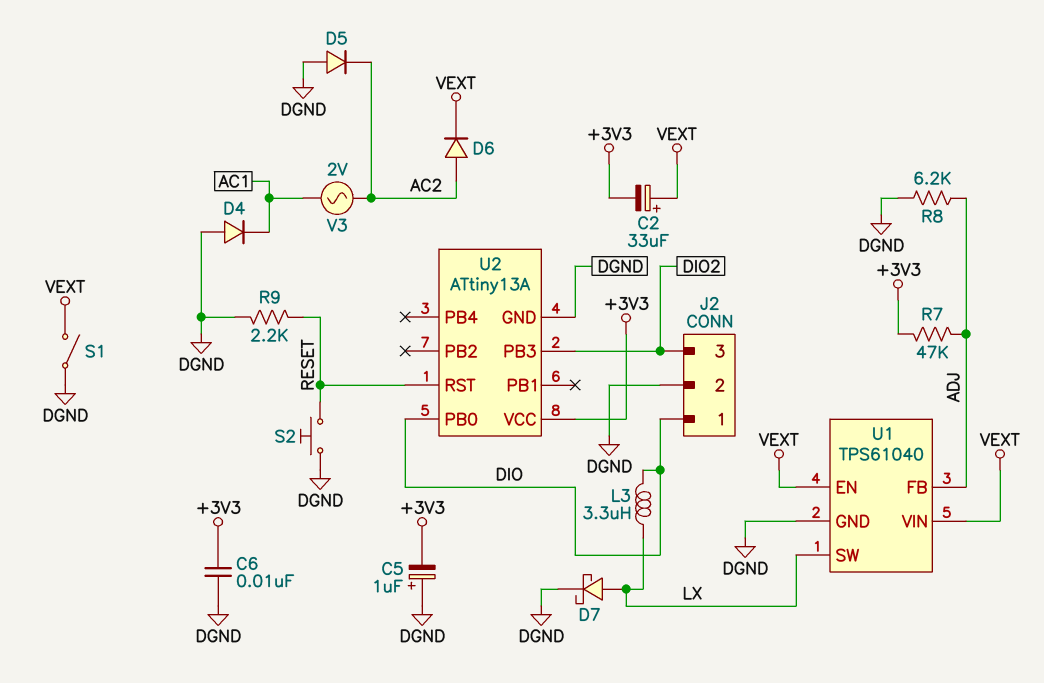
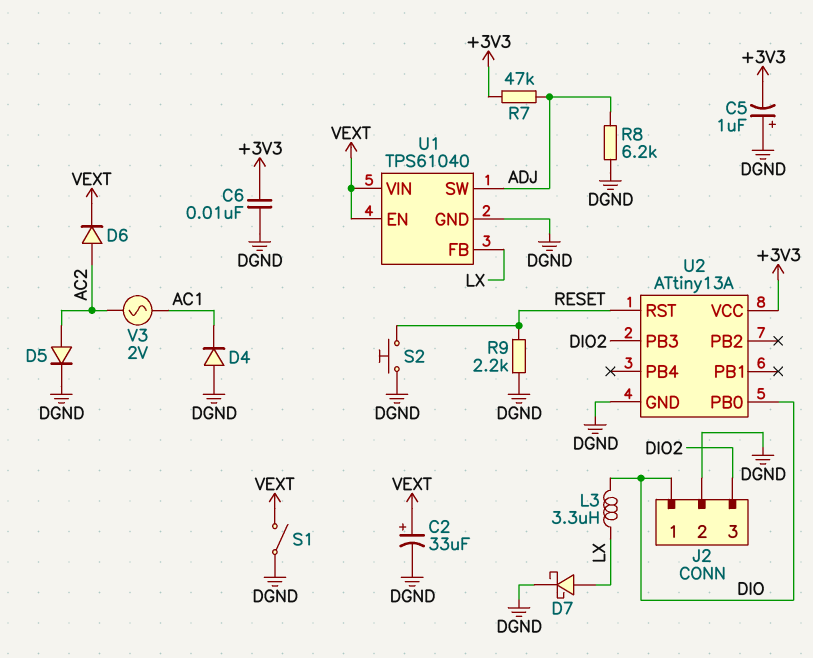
C2: 33uF (plus VEXT, minus +3V3) -> 33uF (plus VEXT, minus DGND)
D5: diode (A DGND, K AC2) -> diode (A AC2, K DGND)
U1 pin FB: ADJ -> LX
U1 pin SW: LX -> ADJ

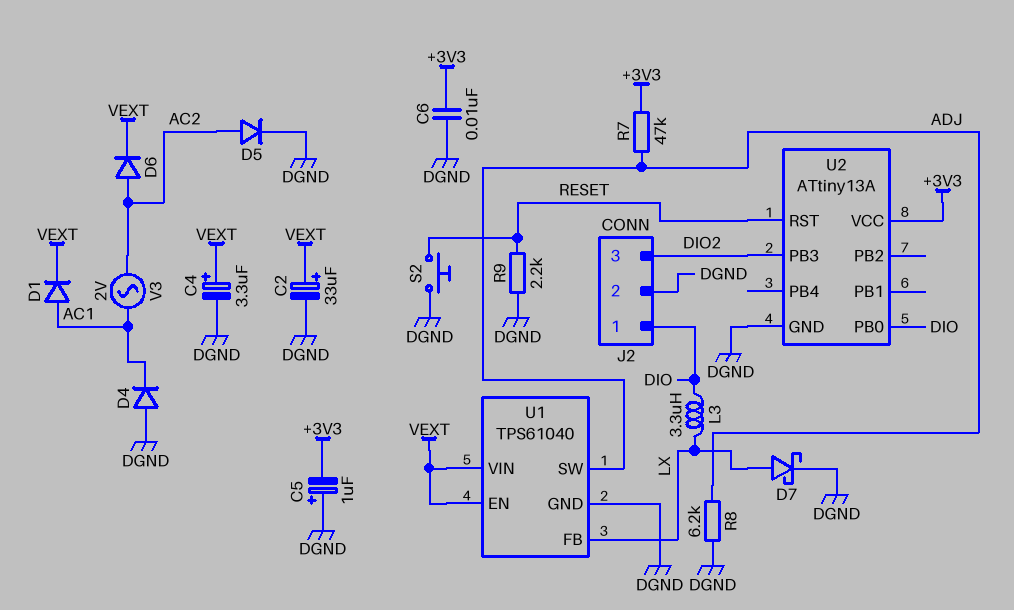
C4: none -> 3.3uF (plus VEXT, minus DGND)
D1: none -> diode (A AC1, K VEXT)
S1: switch (DGND, VEXT) -> none

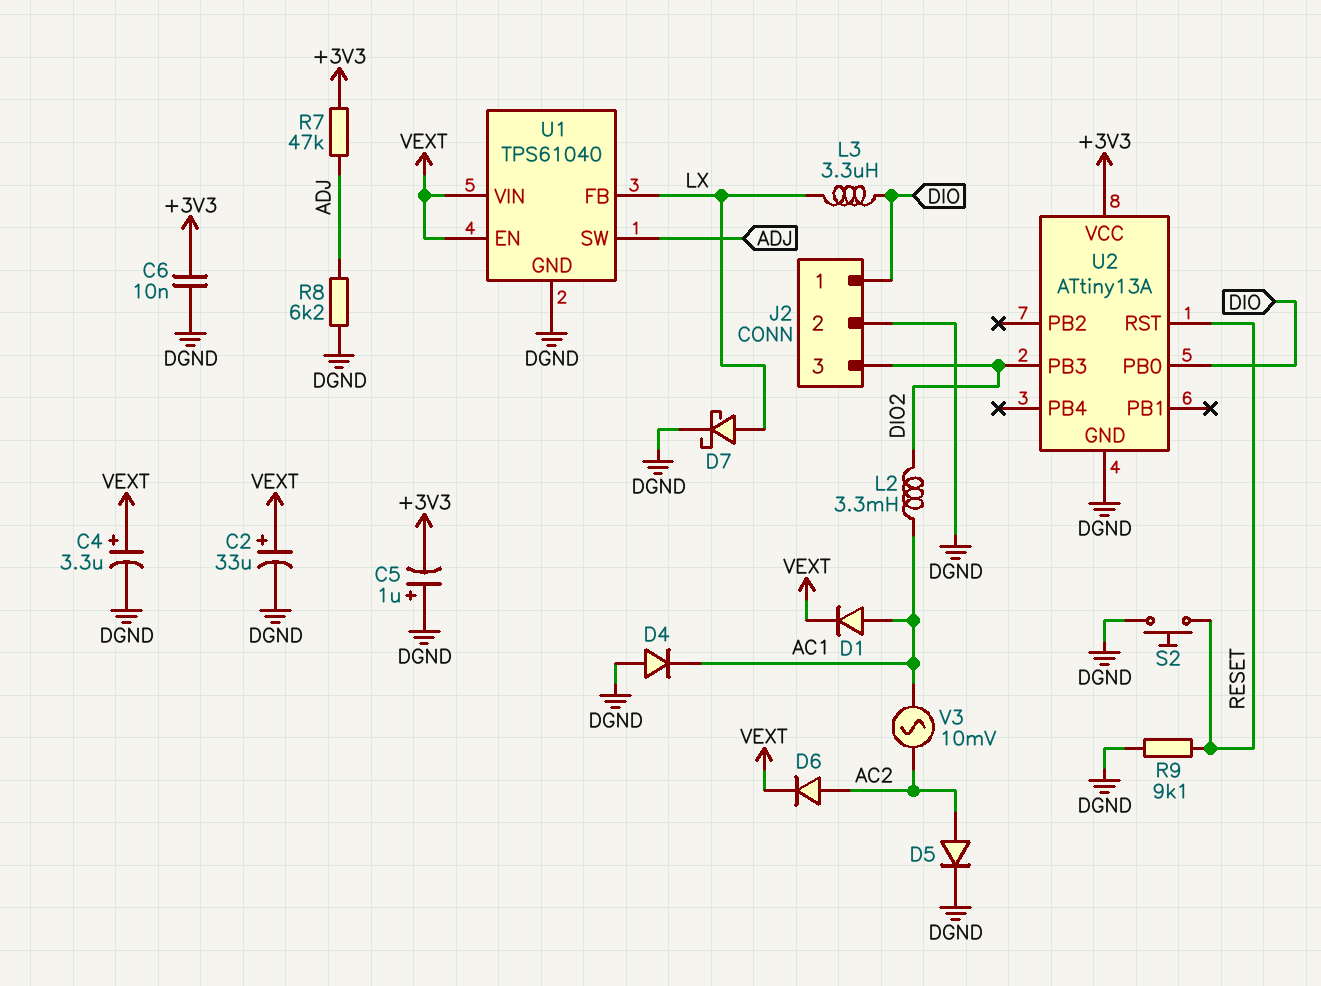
L2: none -> 3.3mH (AC1, DIO2)
R9: 2.2k (DGND, RESET) -> 9.1k (DGND, RESET)
V3: AC 2V (AC1, AC2) -> AC 10mV (AC1, AC2)

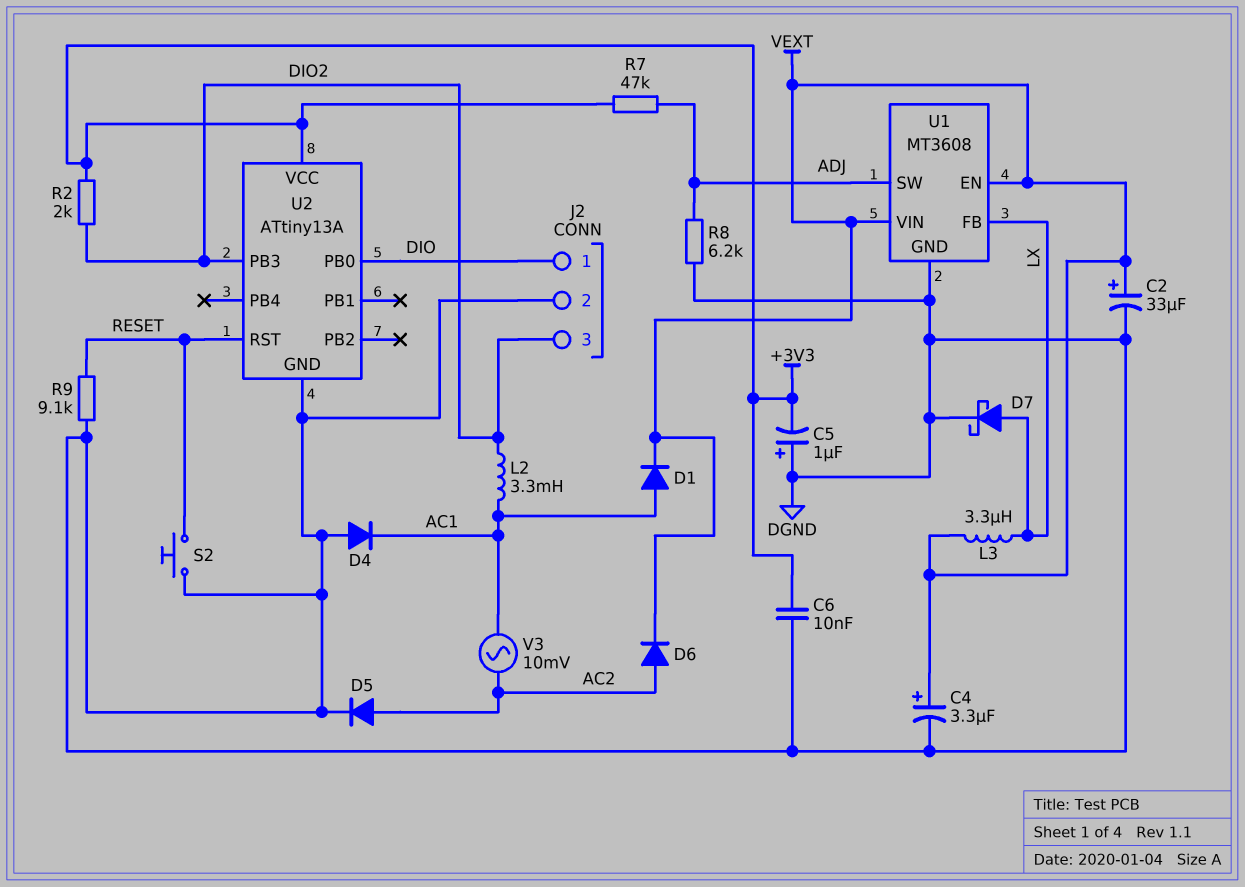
L3: 3.3uH (DIO, LX) -> 3.3uH (LX, VEXT)
R2: none -> 2k (+3V3, DIO2)
U1: TPS61040 -> MT3608

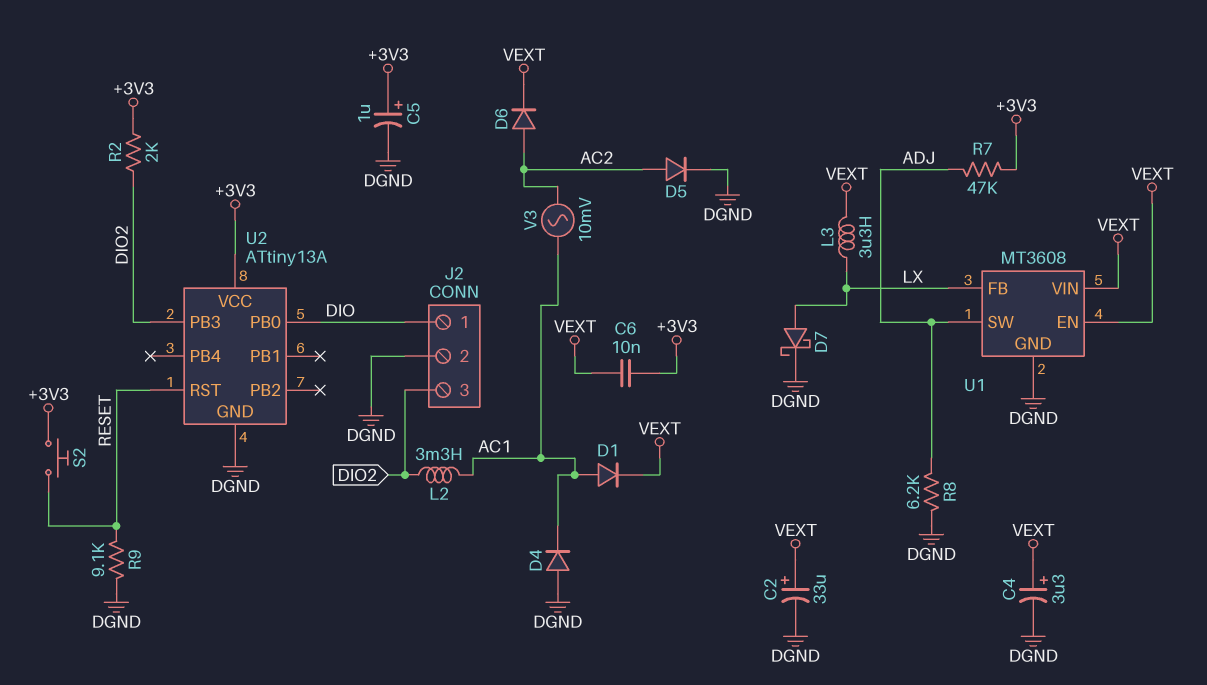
C5: 1uF (plus DGND, minus +3V3) -> 1uF (plus +3V3, minus DGND)
C6: 10nF (+3V3, DGND) -> 10nF (+3V3, VEXT)
S2: button (DGND, RESET) -> button (+3V3, RESET)

